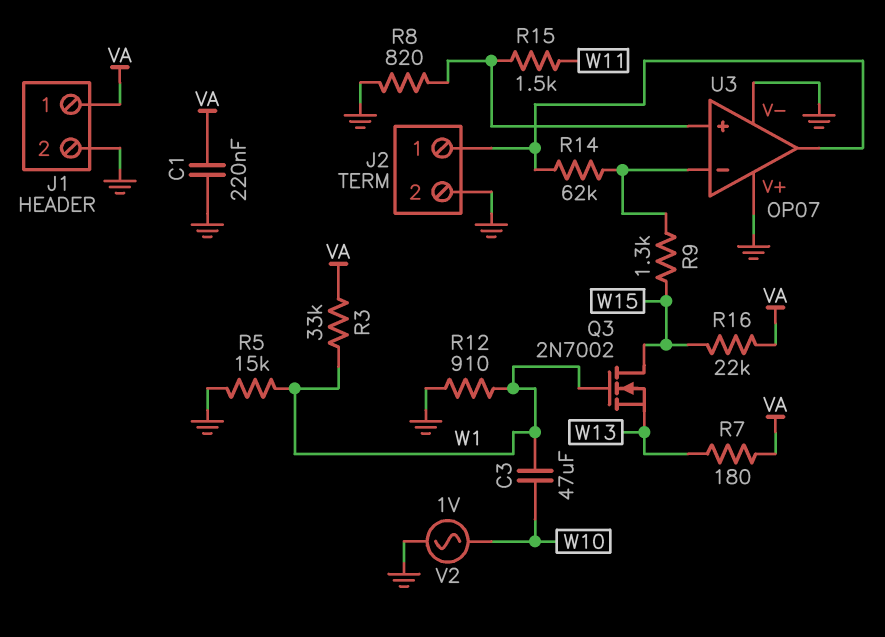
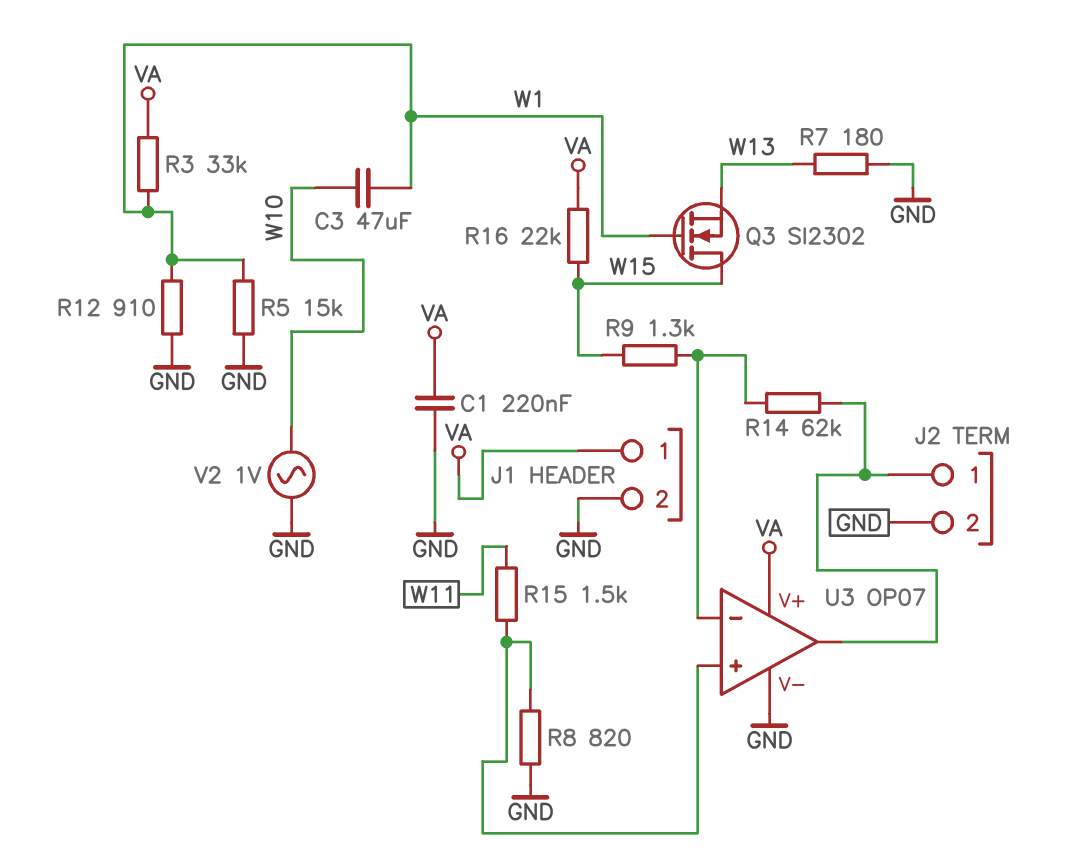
Q3: NMOS 2N7002 (G W1, D W15, S W13) -> NMOS SI2302 (G W1, D W15, S W13)
R7: 180 (VA, W13) -> 180 (GND, W13)
U3 pin V+: GND -> VA

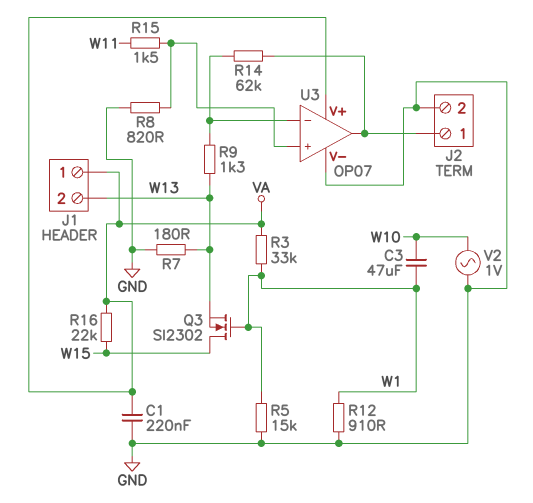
J1 pin 2: GND -> W13
R9: 1.3k (U3/in-, W15) -> 1.3k (U3/in-, W13)

